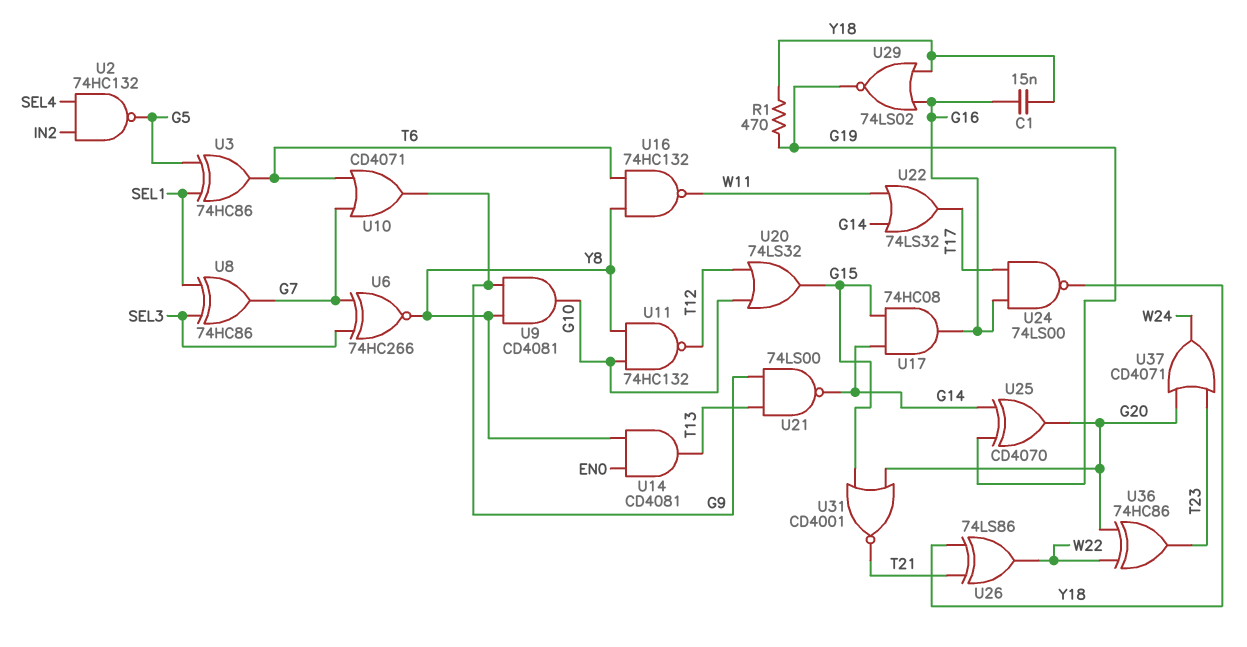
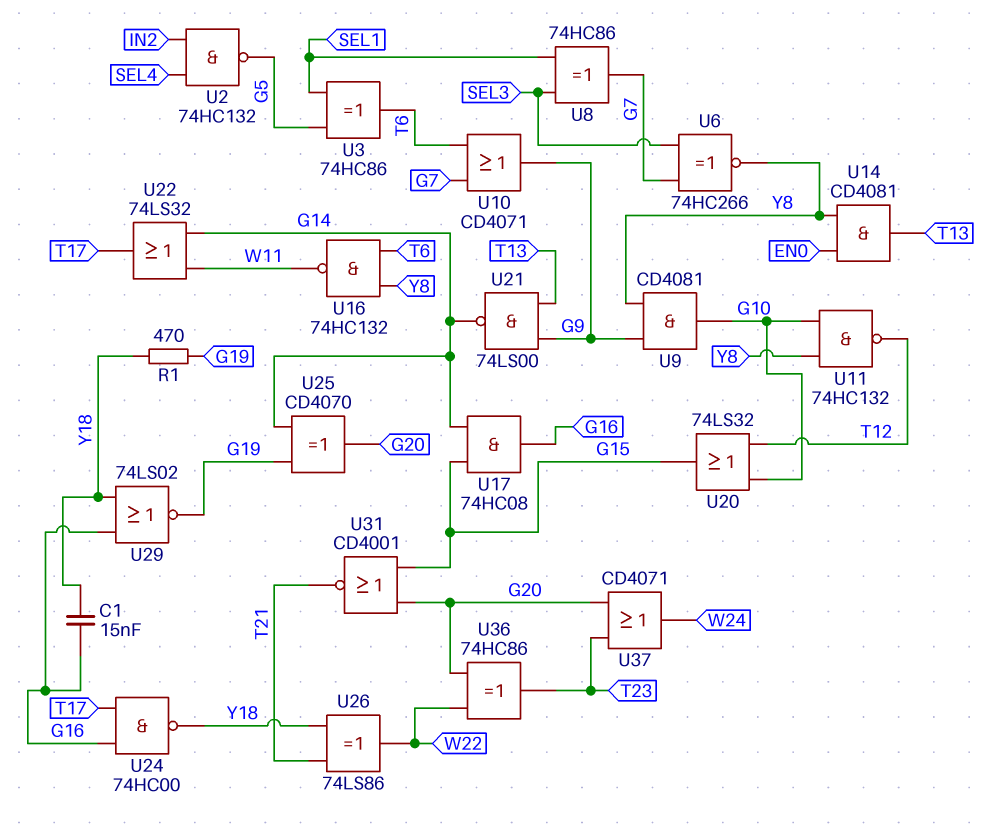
U24: NAND 74LS00 (in G16, in T17, out Y18) -> NAND 74HC00 (in G16, in T17, out Y18)

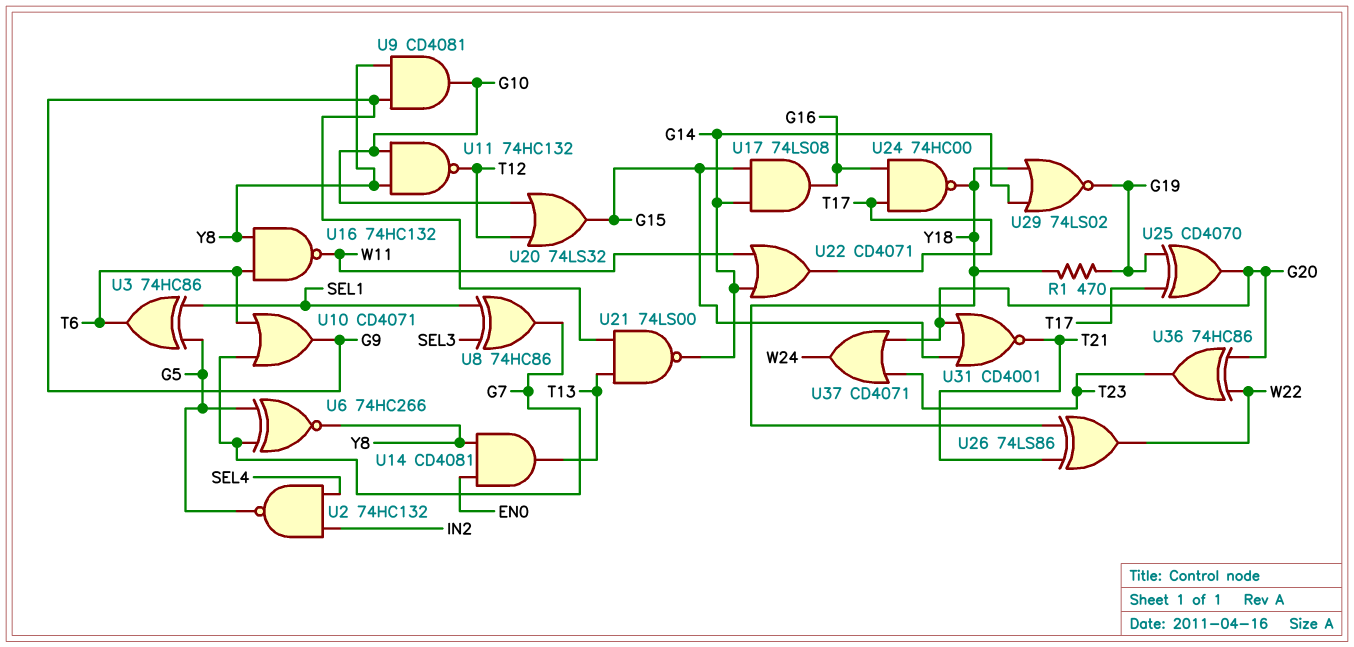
C1: 15nF (G16, Y18) -> none
U6: XNOR 74HC266 (in G7, in SEL3, out Y8) -> XNOR 74HC266 (in G5, in G7, out Y8)
U17: AND 74HC08 (in G14, in G15, out G16) -> AND 74LS08 (in G14, in G15, out G16)
U22: OR 74LS32 (in G14, in W11, out T17) -> OR CD4071 (in G14, in W11, out T17)
U25: XOR CD4070 (in G14, in G19, out G20) -> XOR CD4070 (in G19, in T17, out G20)
U29: NOR 74LS02 (in G16, in Y18, out G19) -> NOR 74LS02 (in G14, in Y18, out G19)

